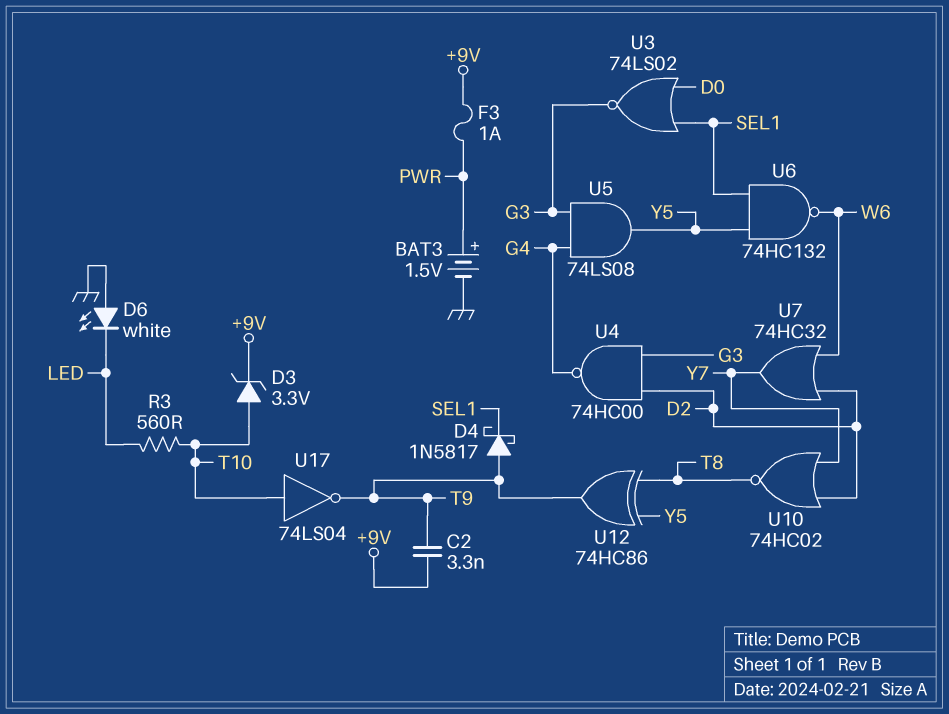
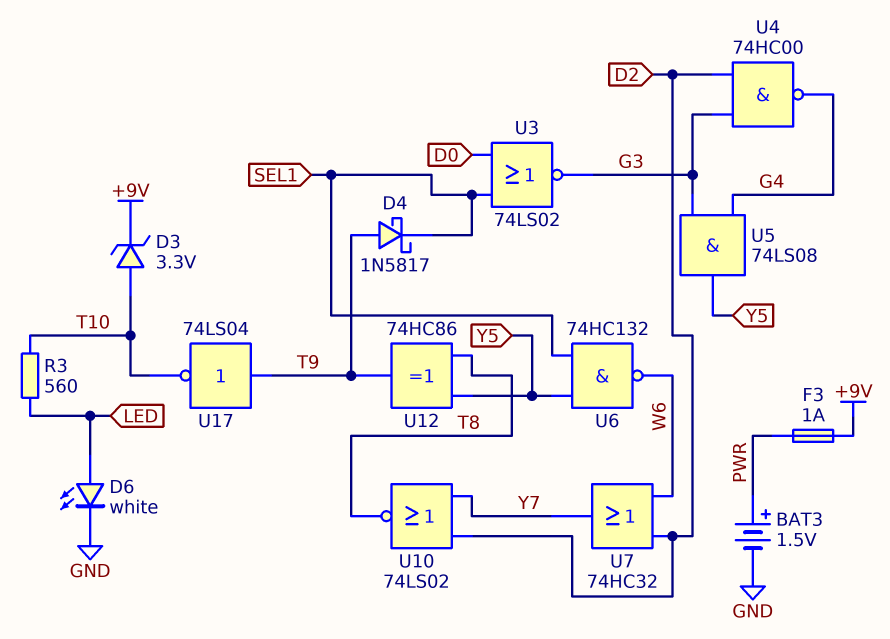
C2: 3.3nF (+9V, T9) -> none
D6: LED white (A GND, K LED) -> LED white (A LED, K GND)
U10: NOR 74HC02 (in D2, in Y7, out T8) -> NOR 74LS02 (in D2, in Y7, out T8)
U17: NOT 74LS04 (in T10, out T9) -> NOT 74LS04 (in T9, out T10)

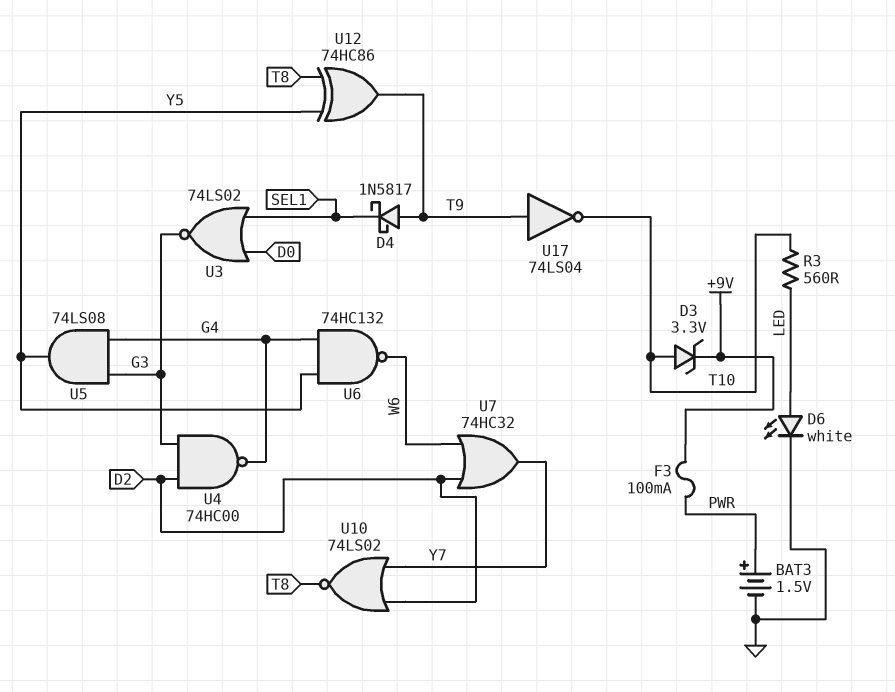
F3: 1A (+9V, PWR) -> 100mA (+9V, PWR)
U6: NAND 74HC132 (in SEL1, in Y5, out W6) -> NAND 74HC132 (in G4, in Y5, out W6)

